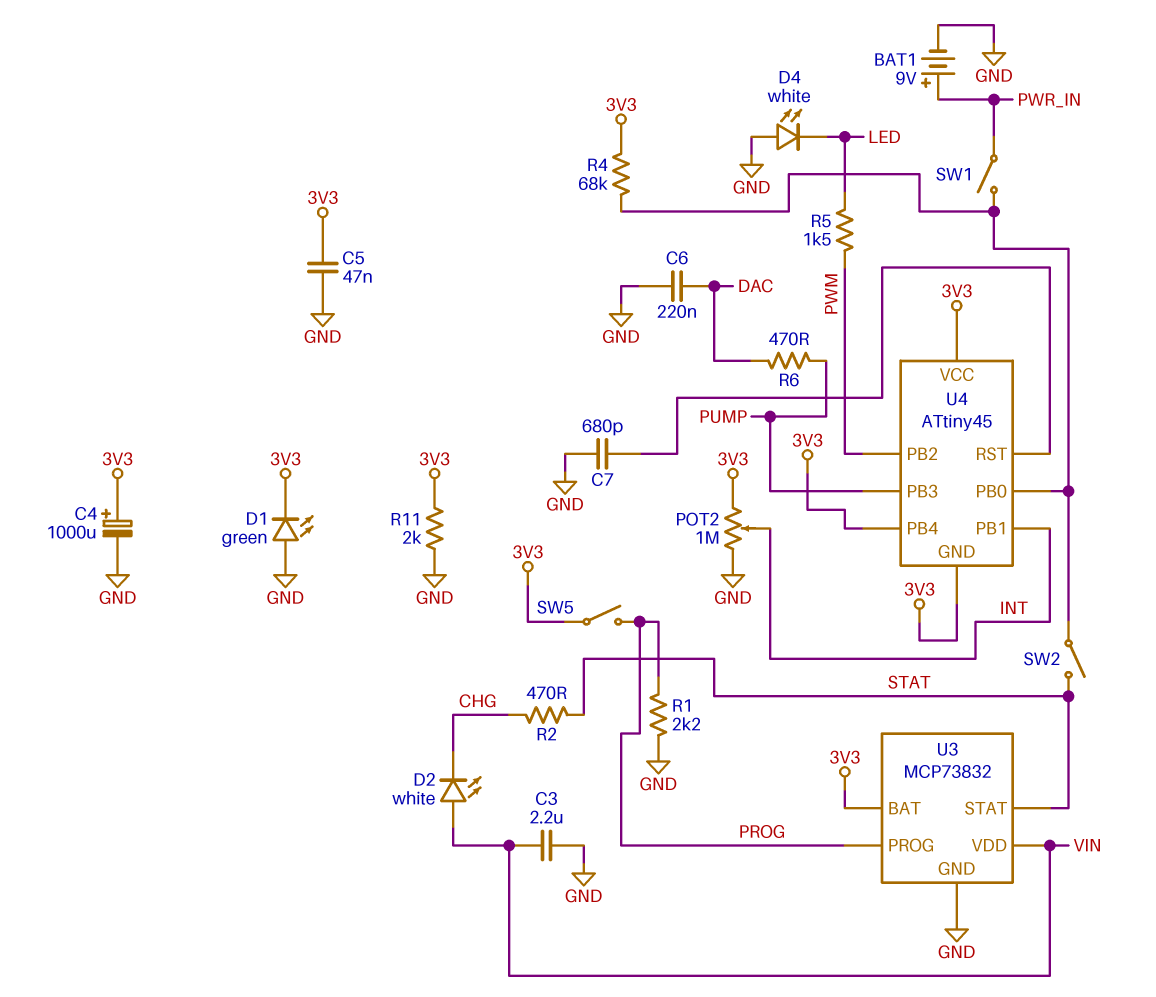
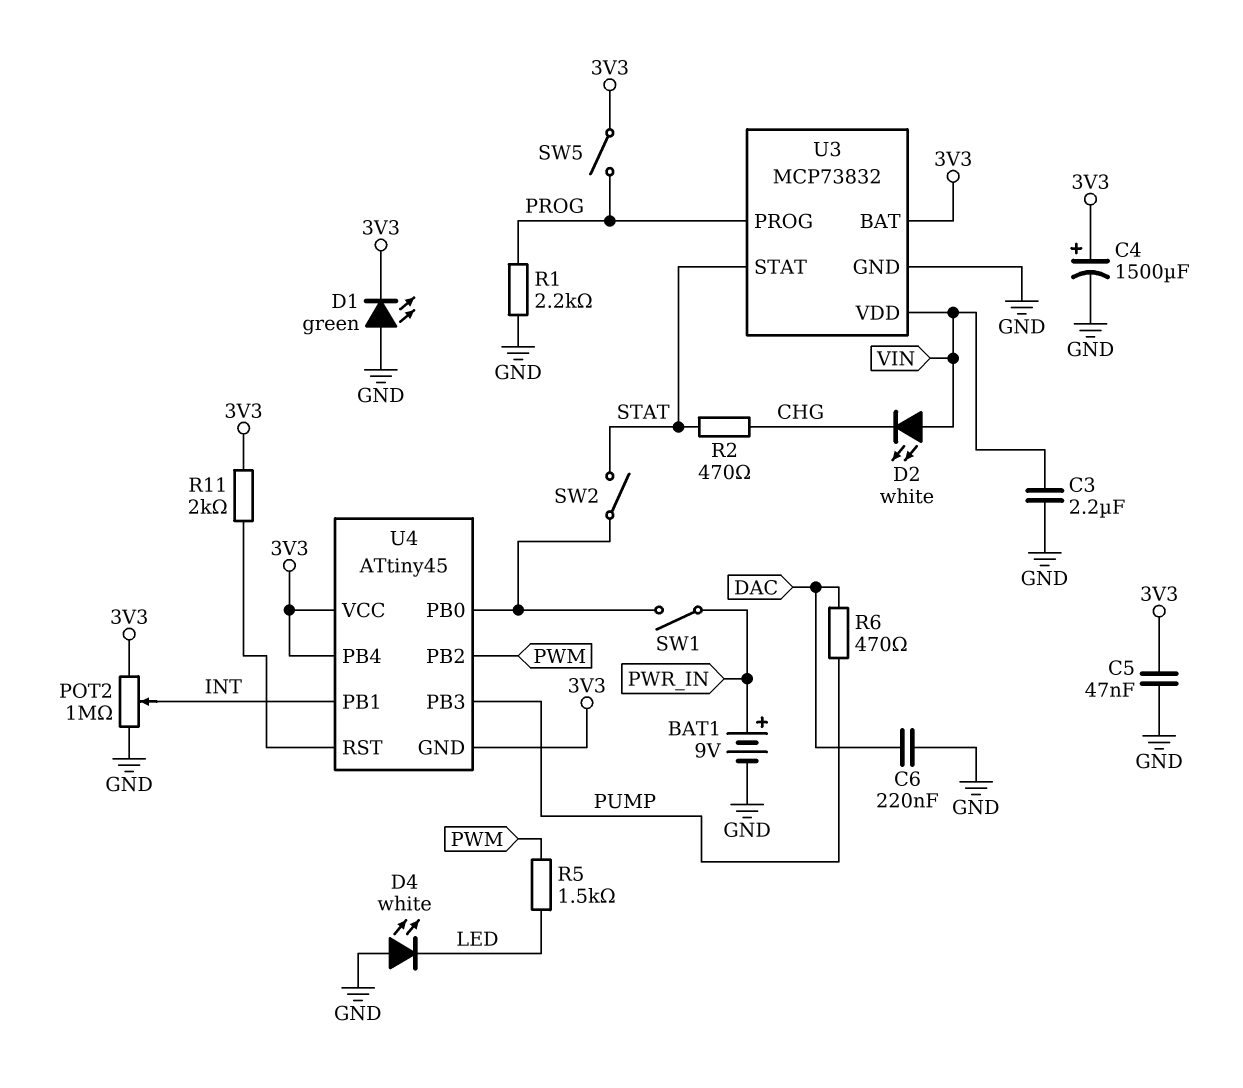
C4: 1000uF (plus 3V3, minus GND) -> 1500uF (plus 3V3, minus GND)
C7: 680pF (GND, U4/RST) -> none
R4: 68k (3V3, U4/PB0) -> none
R11: 2k (3V3, GND) -> 2k (3V3, U4/RST)

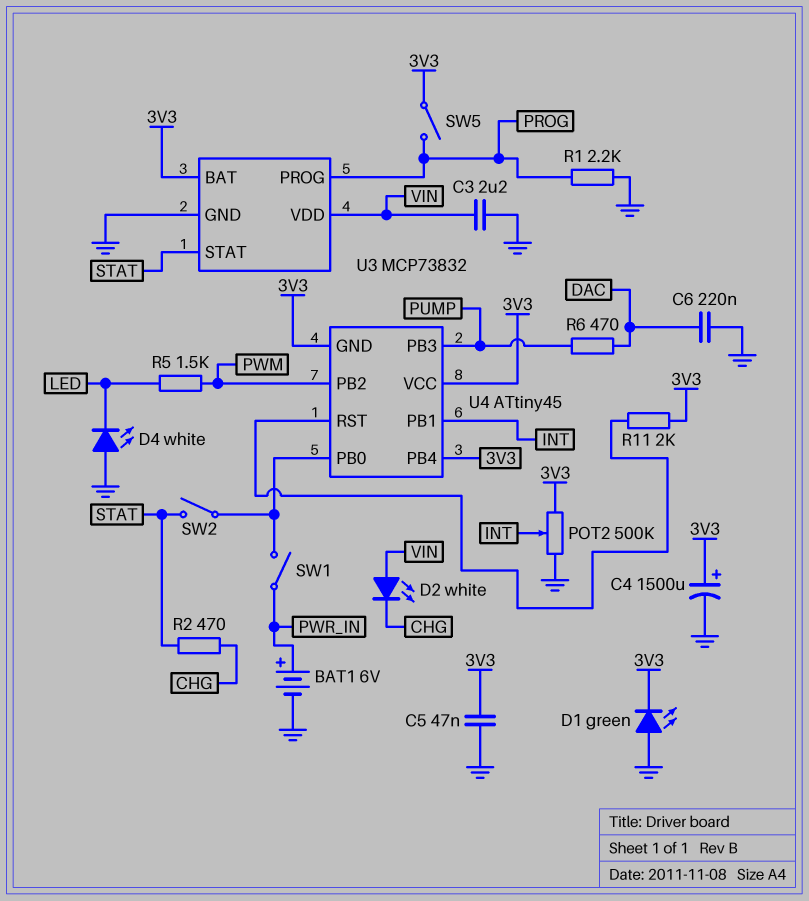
BAT1: 9V (plus PWR_IN, minus GND) -> 6V (plus PWR_IN, minus GND)
POT2: 1M (3V3, GND, wiper INT) -> 500k (3V3, GND, wiper INT)

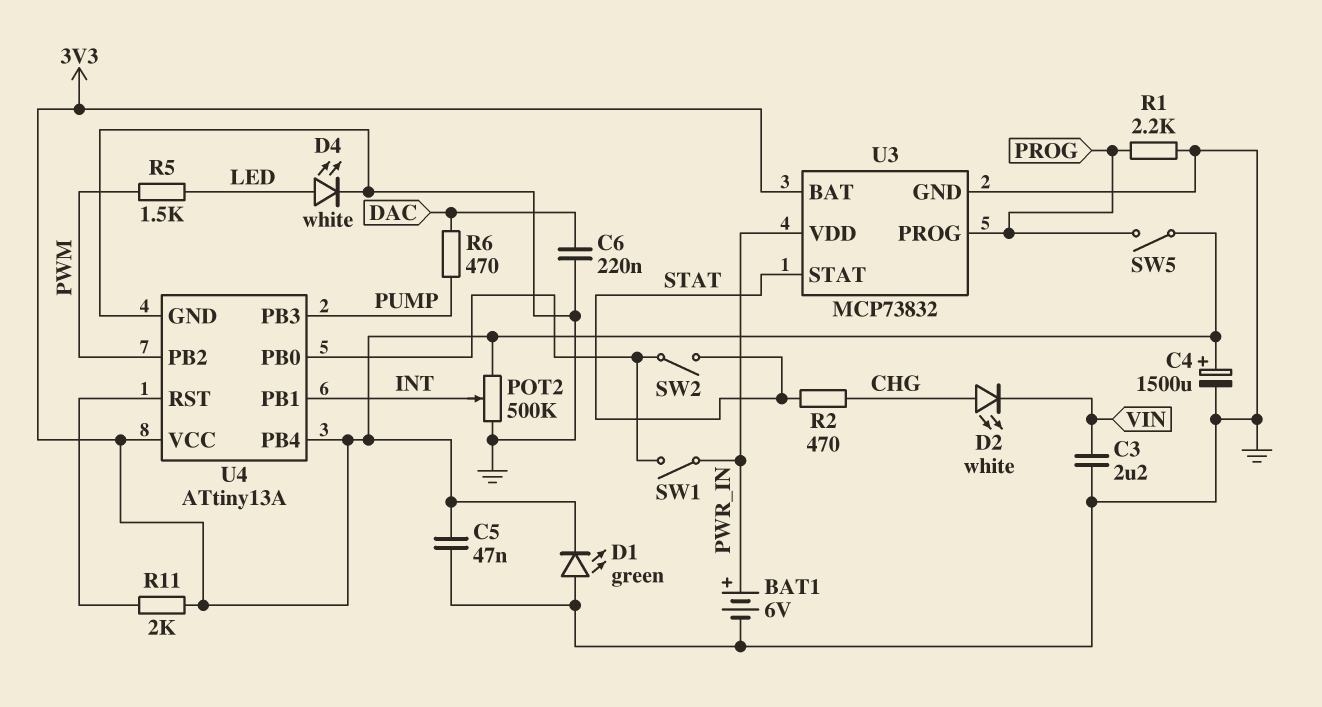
D2: LED white (A VIN, K CHG) -> LED white (A CHG, K VIN)
D4: LED white (A GND, K LED) -> LED white (A LED, K GND)
U3 pin VDD: VIN -> PWR_IN
U4: ATtiny45 -> ATtiny13A
U4 pin GND: 3V3 -> GND

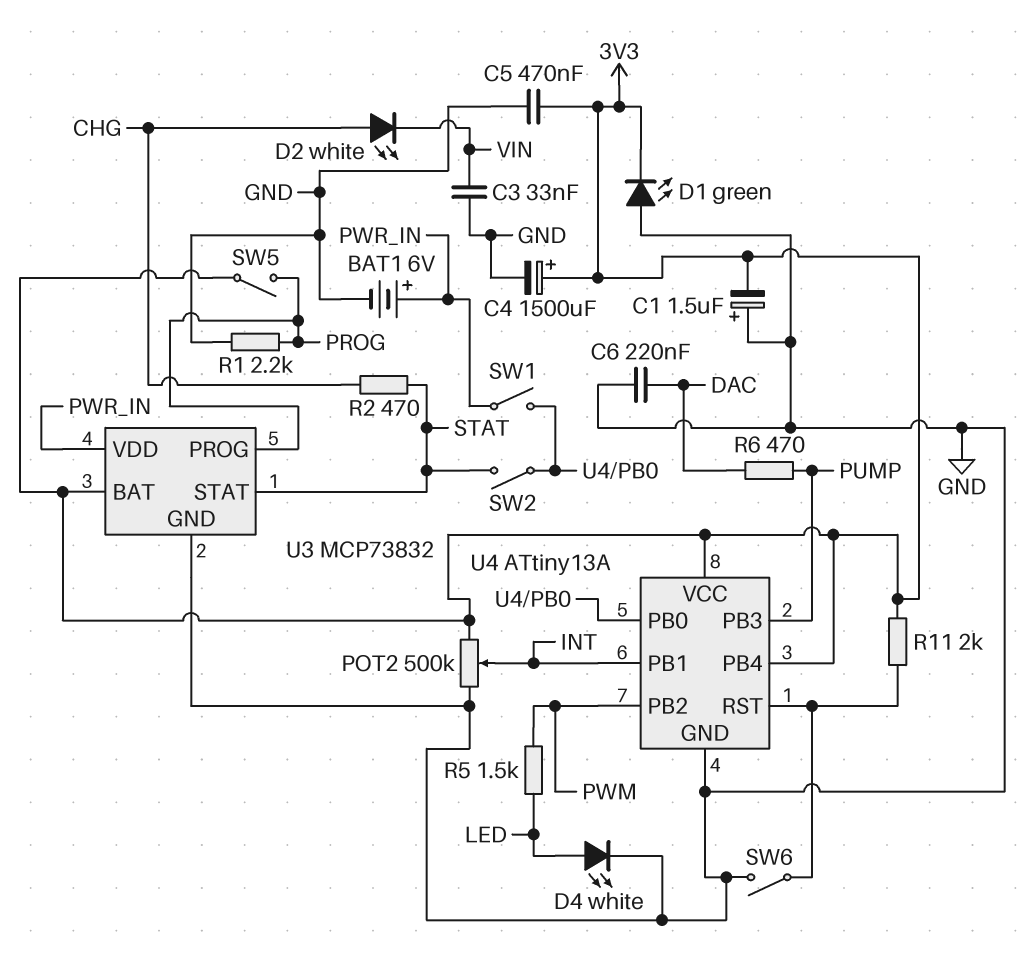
C1: none -> 1.5uF (plus GND, minus 3V3)
C3: 2.2uF (GND, VIN) -> 33nF (GND, VIN)
C5: 47nF (3V3, GND) -> 470nF (3V3, GND)
SW6: none -> switch (GND, U4/RST)

